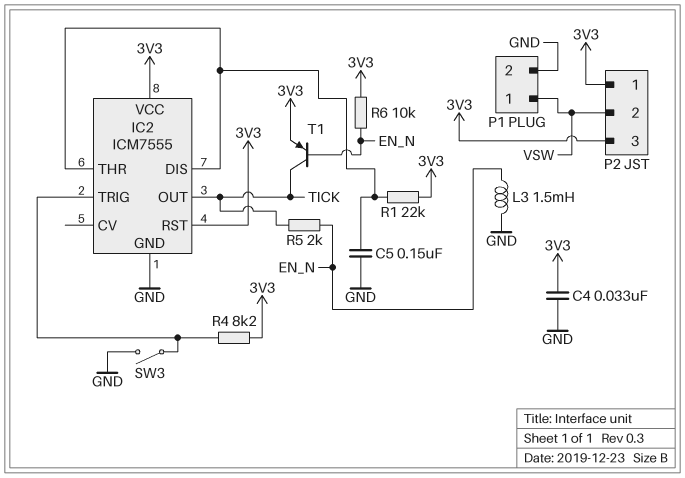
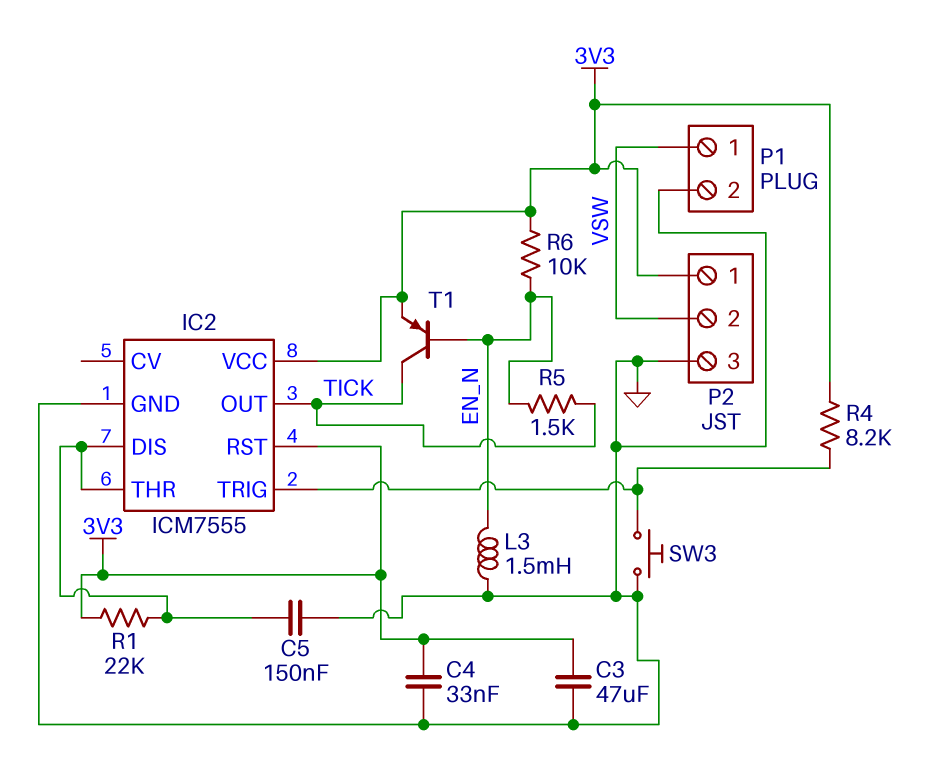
C3: none -> 47uF (3V3, GND)
P2 pin 3: 3V3 -> GND
R5: 2k (EN_N, TICK) -> 1.5k (EN_N, TICK)
SW3: switch (GND, IC2/TRIG) -> button (GND, IC2/TRIG)

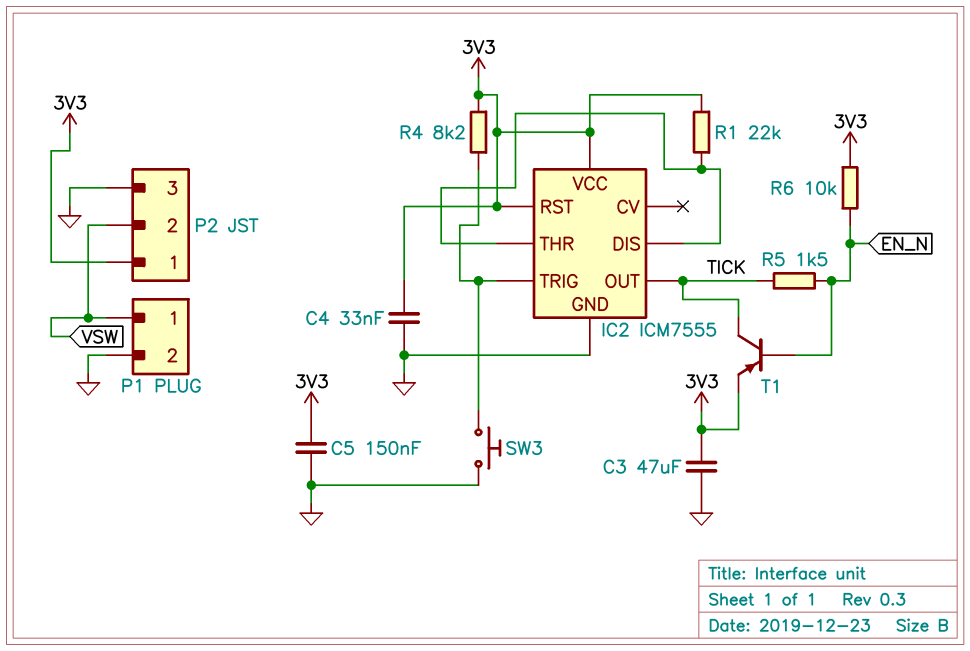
C5: 150nF (GND, IC2/DIS) -> 150nF (3V3, GND)
L3: 1.5mH (EN_N, GND) -> none

